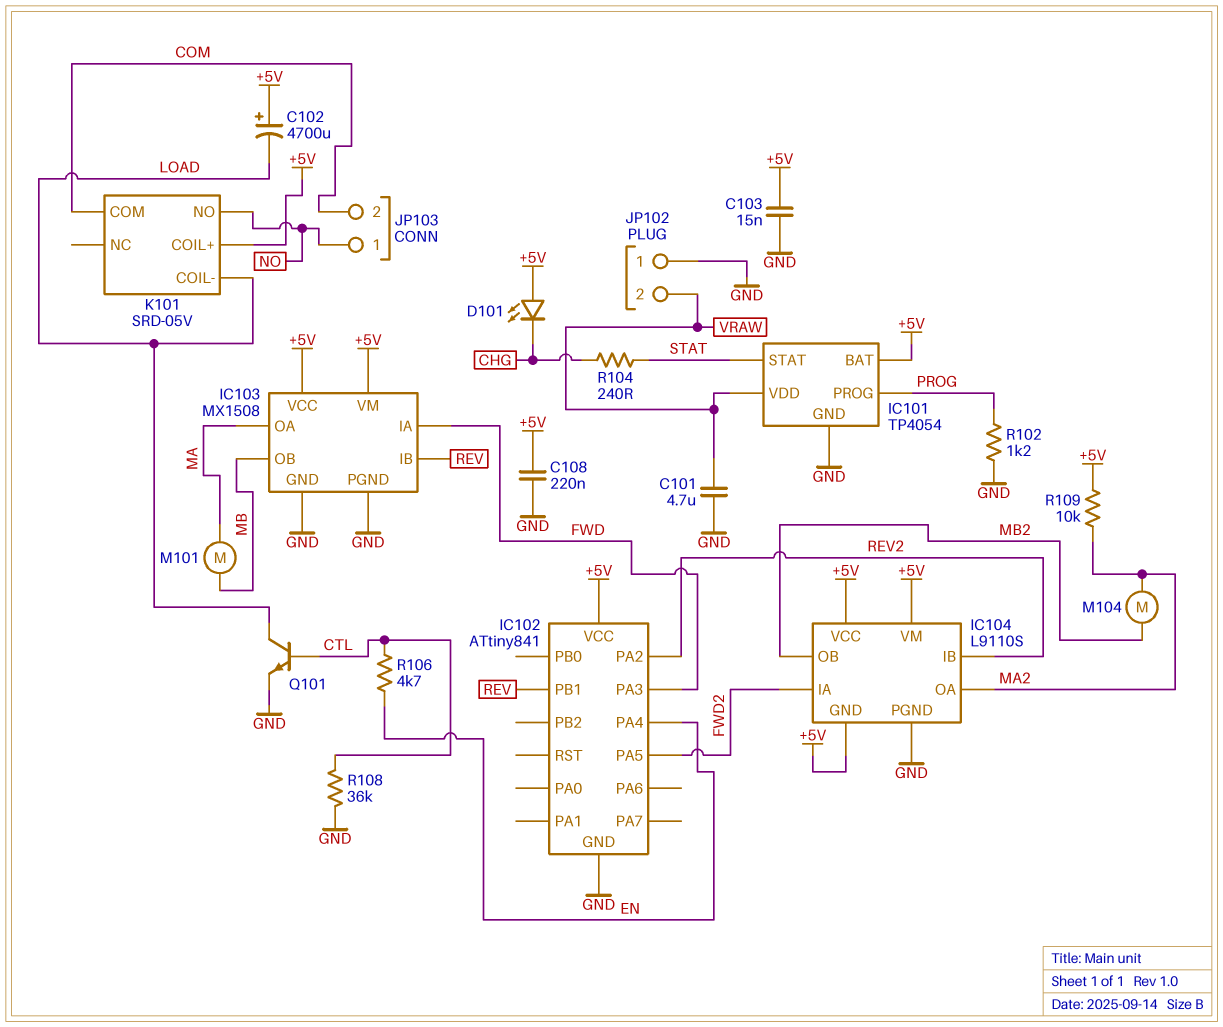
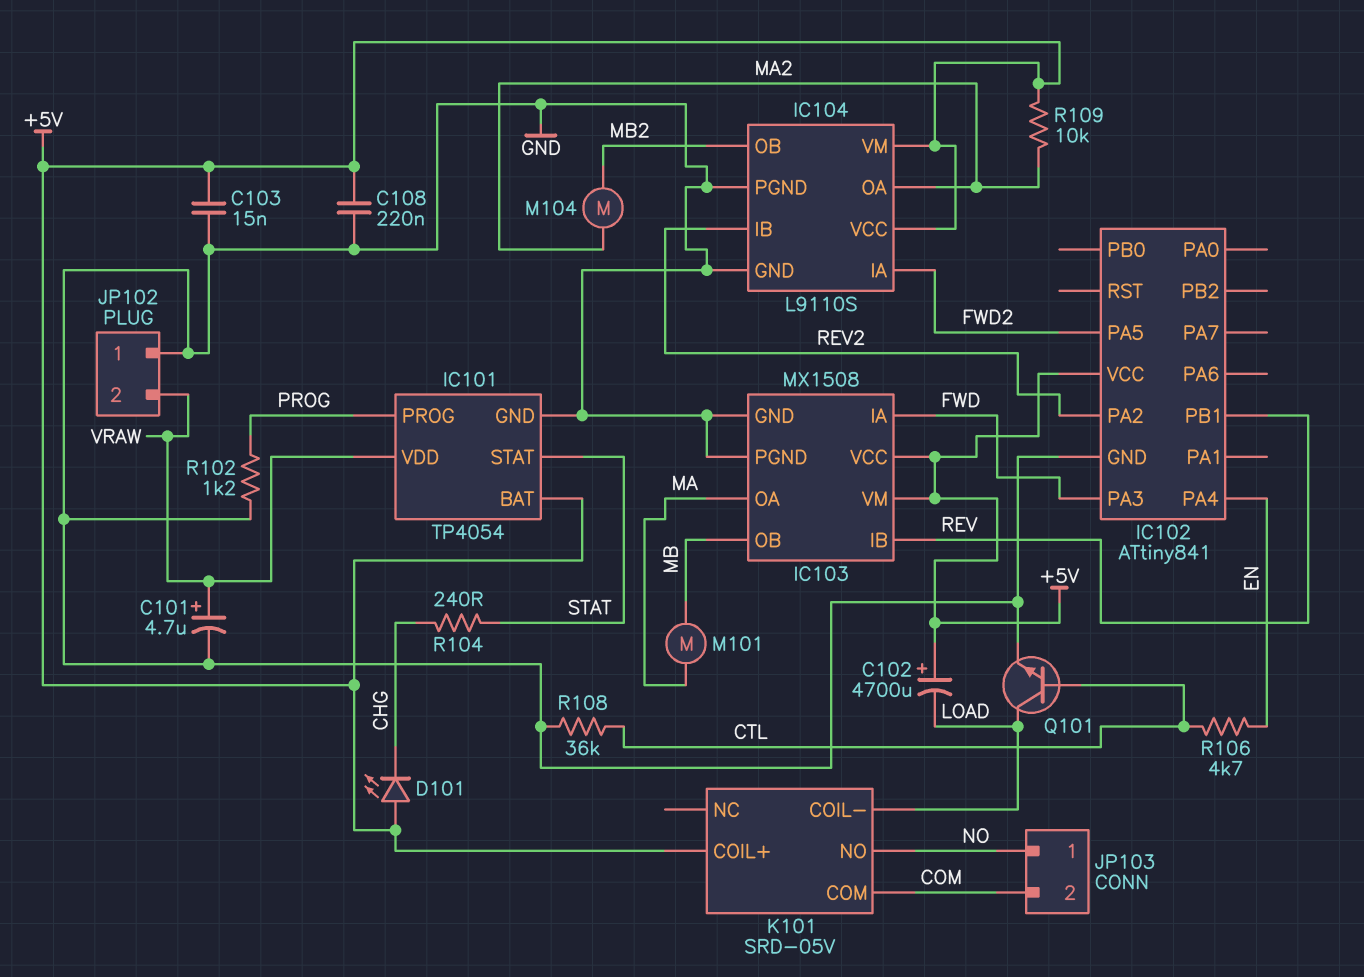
C101: 4.7uF (GND, VRAW) -> 4.7uF (plus VRAW, minus GND)
IC104 pin GND: +5V -> GND

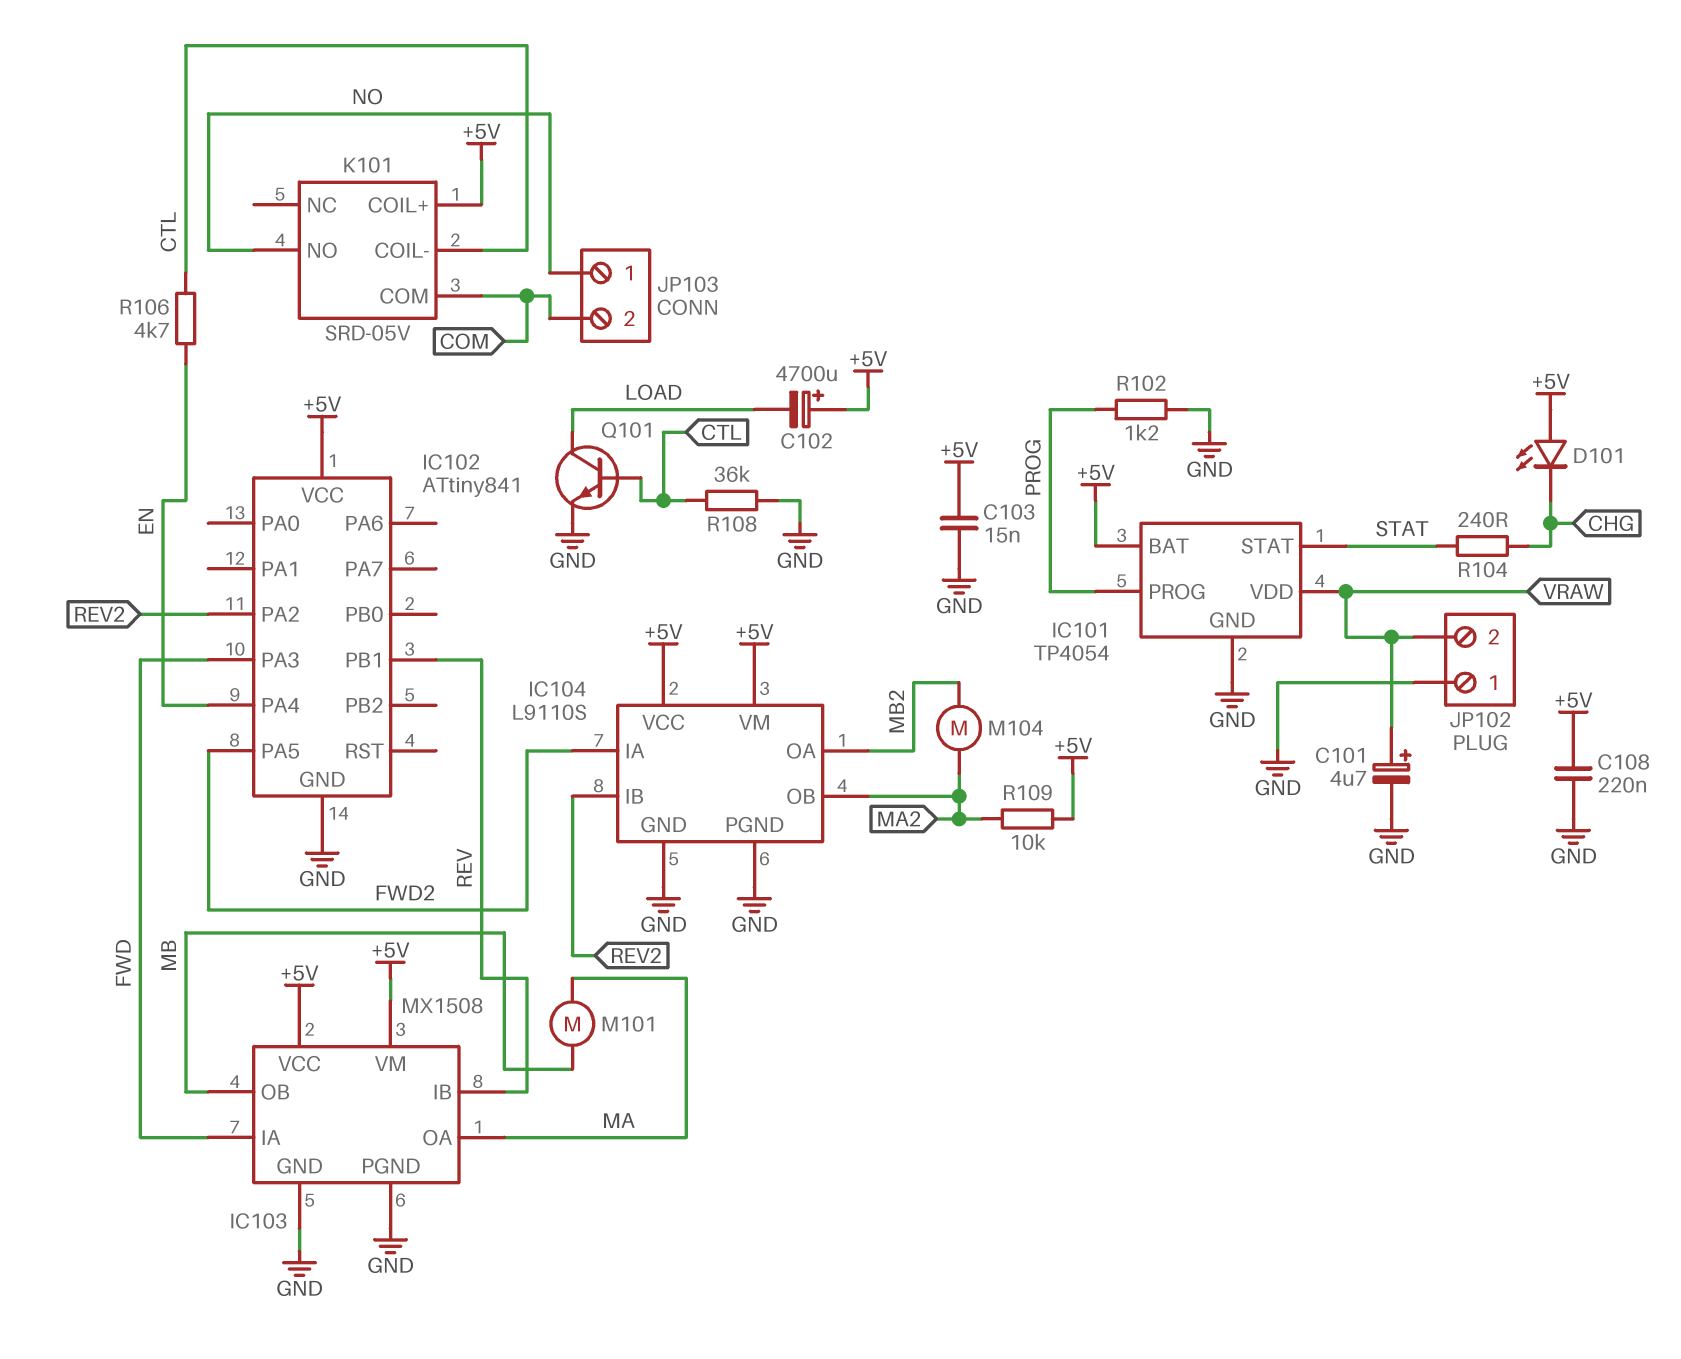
IC104 pin OA: MA2 -> MB2
IC104 pin OB: MB2 -> MA2
K101 pin COIL-: LOAD -> CTL

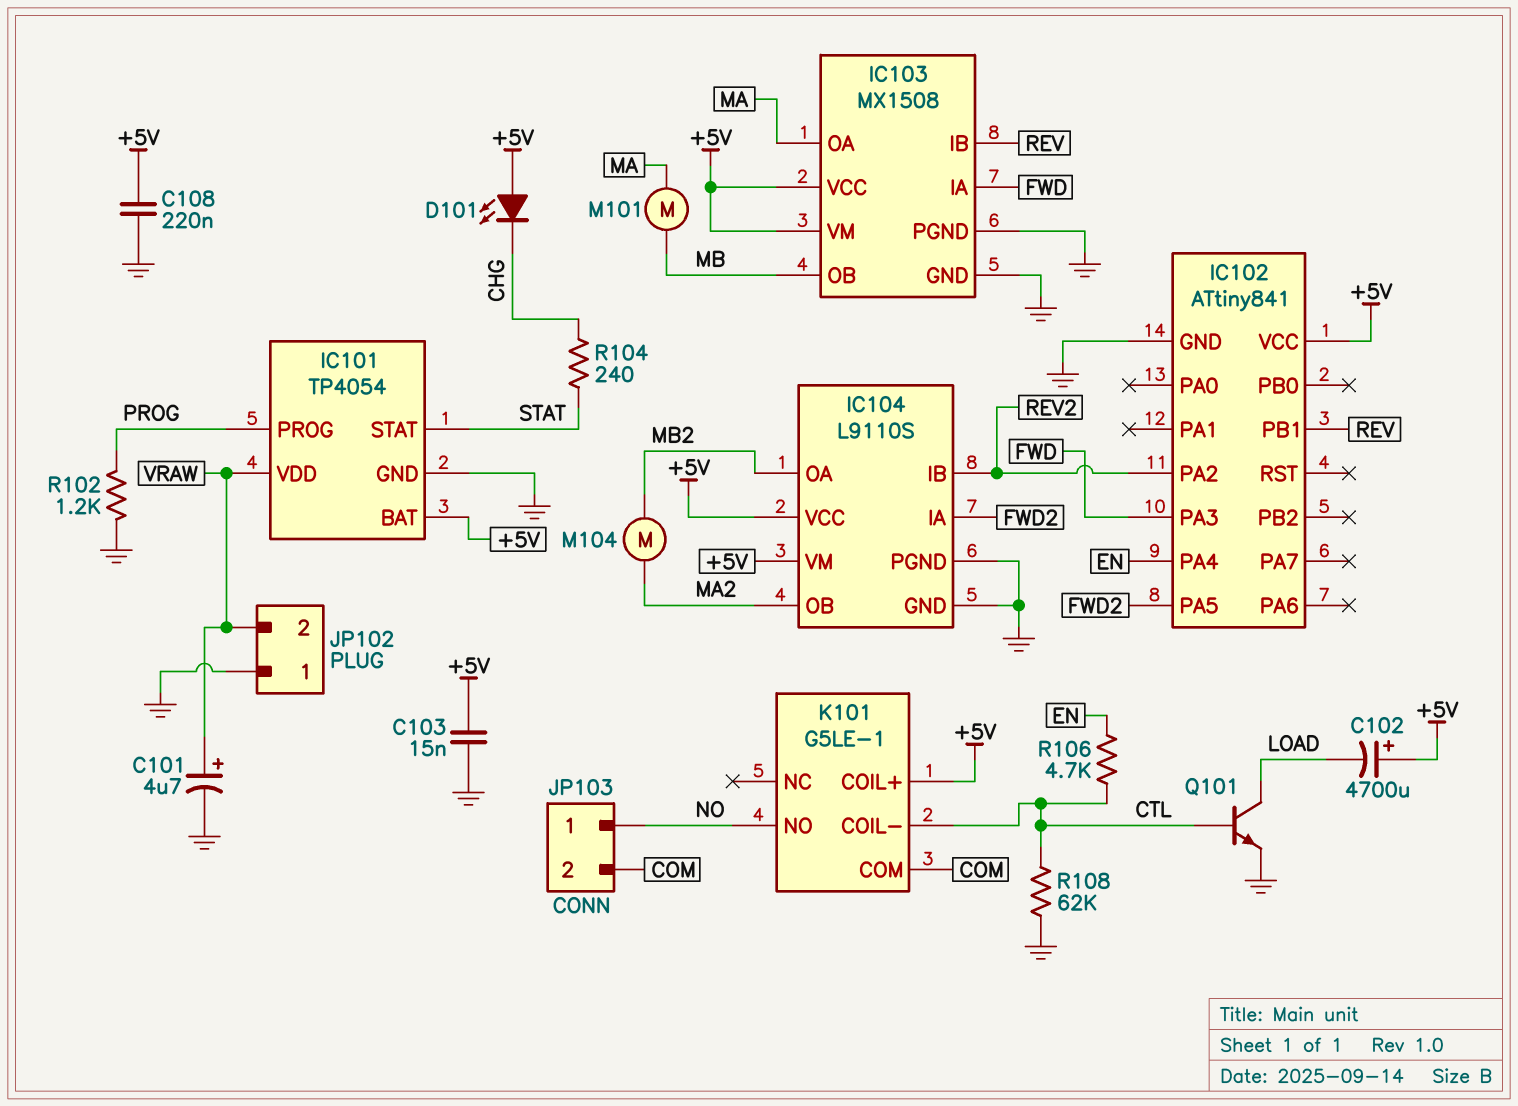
K101: SRD-05V -> G5LE-1
R108: 36k (CTL, GND) -> 62k (CTL, GND)
R109: 10k (+5V, MA2) -> none

